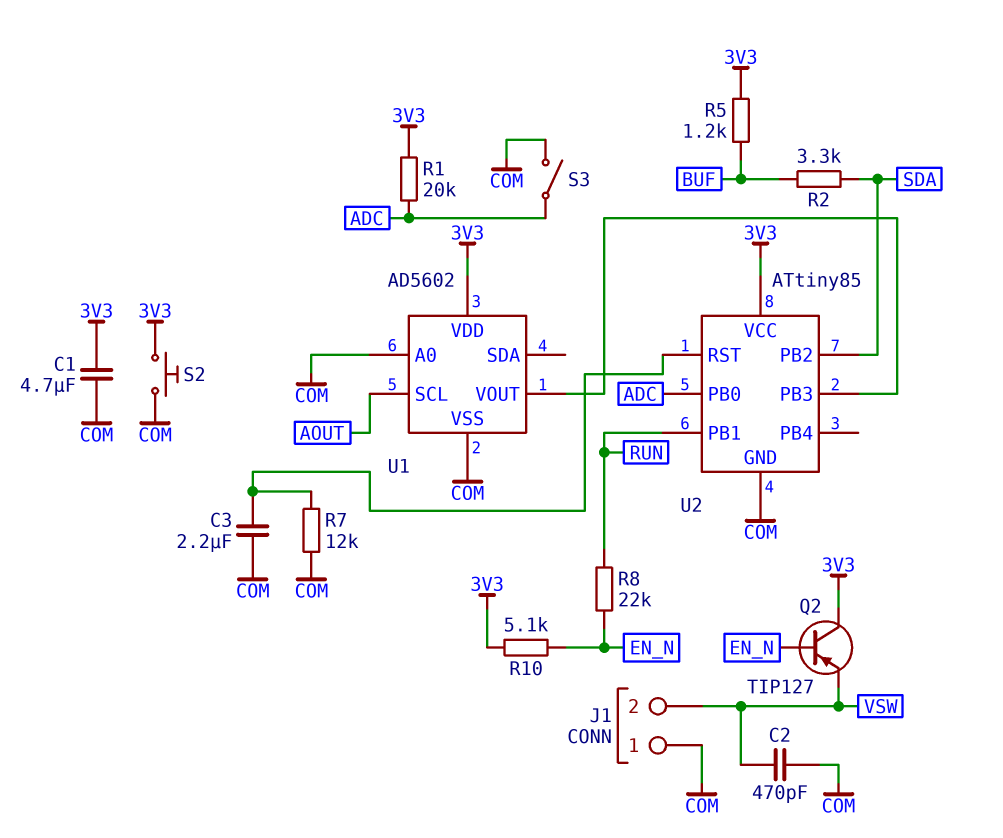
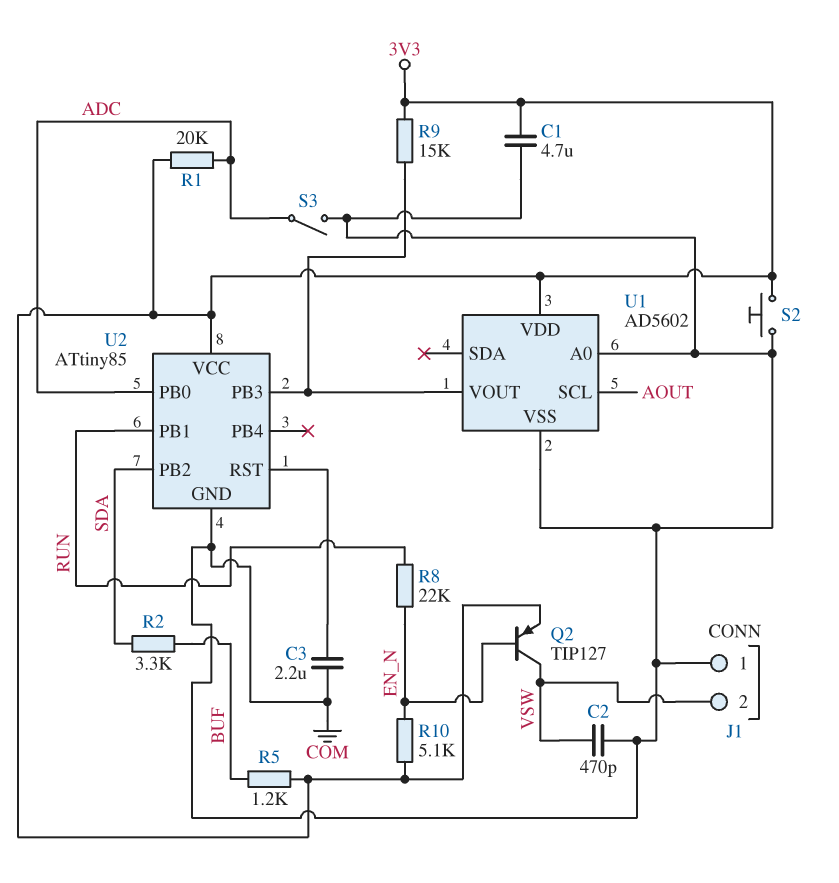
Q2: PNP TIP127 (B EN_N, C 3V3, E VSW) -> PNP TIP127 (B EN_N, C VSW, E 3V3)
R7: 12k (COM, U2/RST) -> none
R9: none -> 15k (3V3, U1/VOUT)

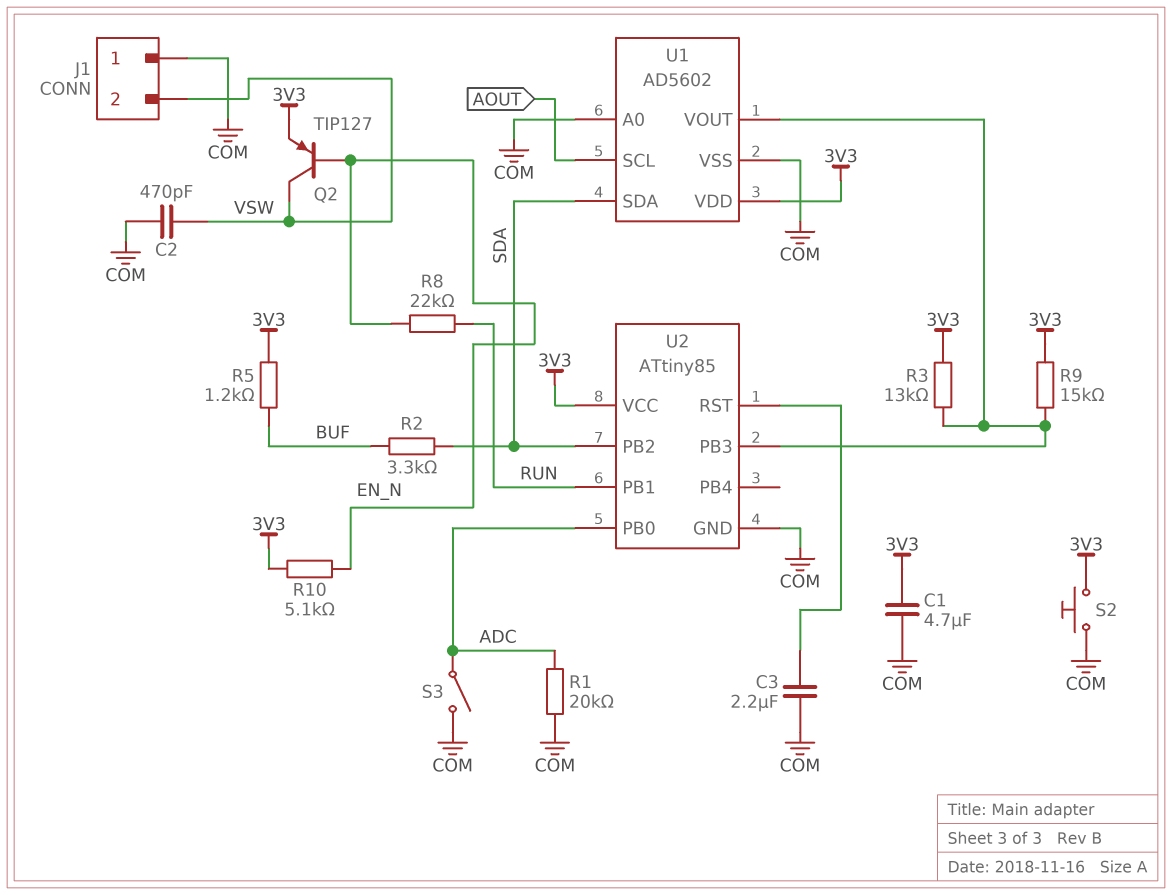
R1: 20k (3V3, ADC) -> 20k (ADC, COM)
R3: none -> 13k (3V3, U1/VOUT)
U1 pin SDA: none -> SDA

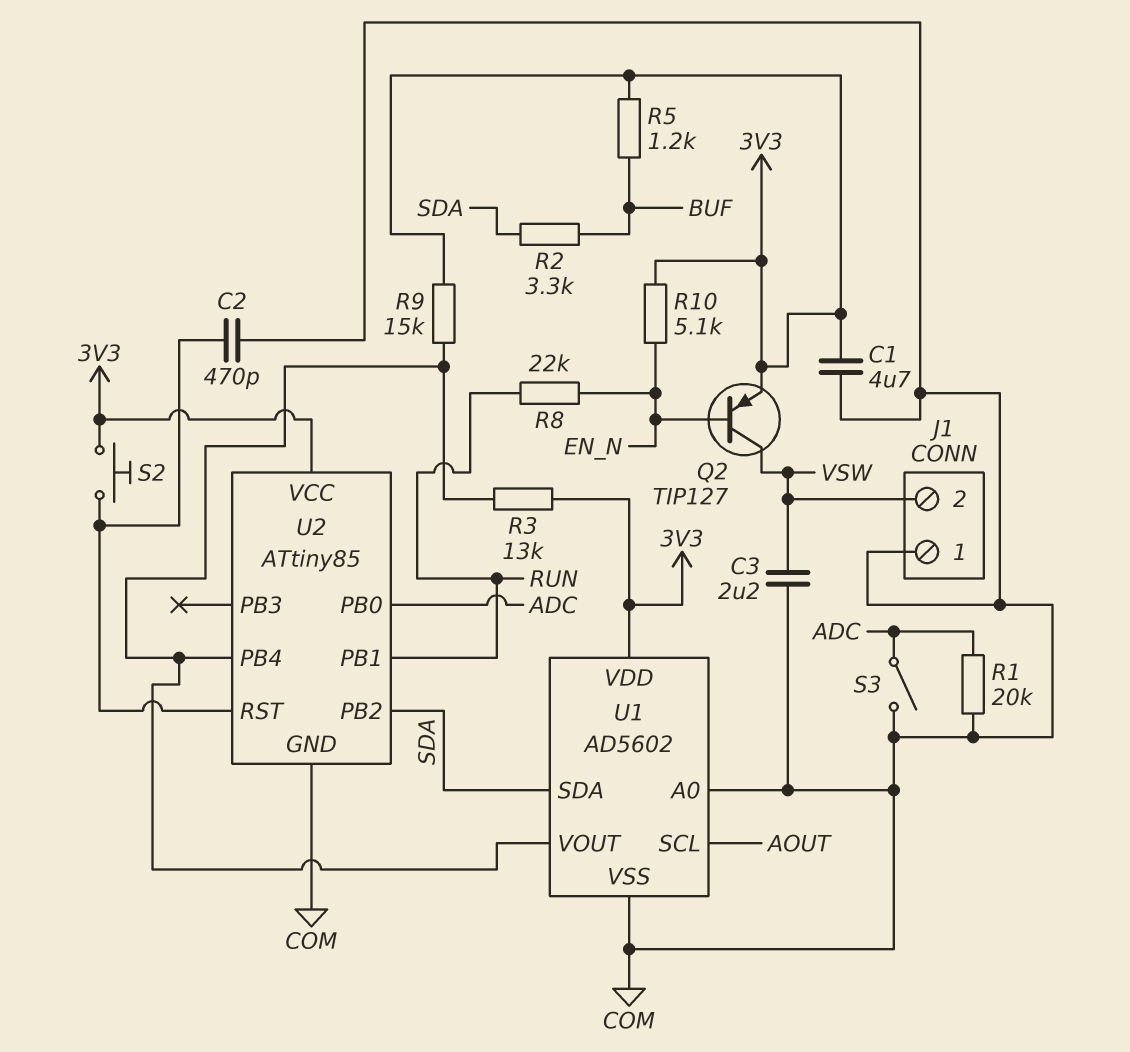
C2: 470pF (COM, VSW) -> 470pF (COM, U2/RST)
C3: 2.2uF (COM, U2/RST) -> 2.2uF (COM, VSW)
S2: button (3V3, COM) -> button (3V3, U2/RST)
U2 pin PB3: U1/VOUT -> none
U2 pin PB4: none -> U1/VOUT

